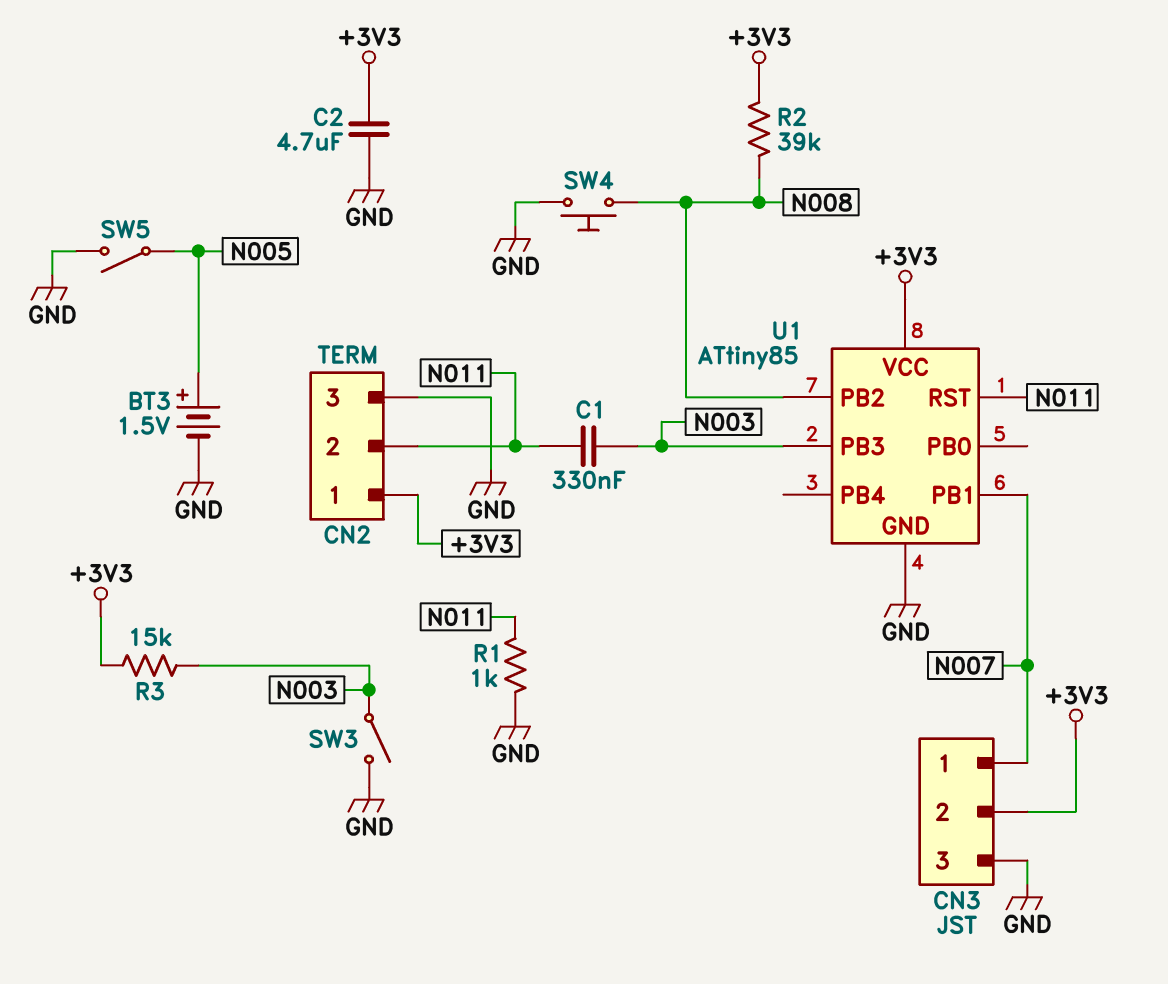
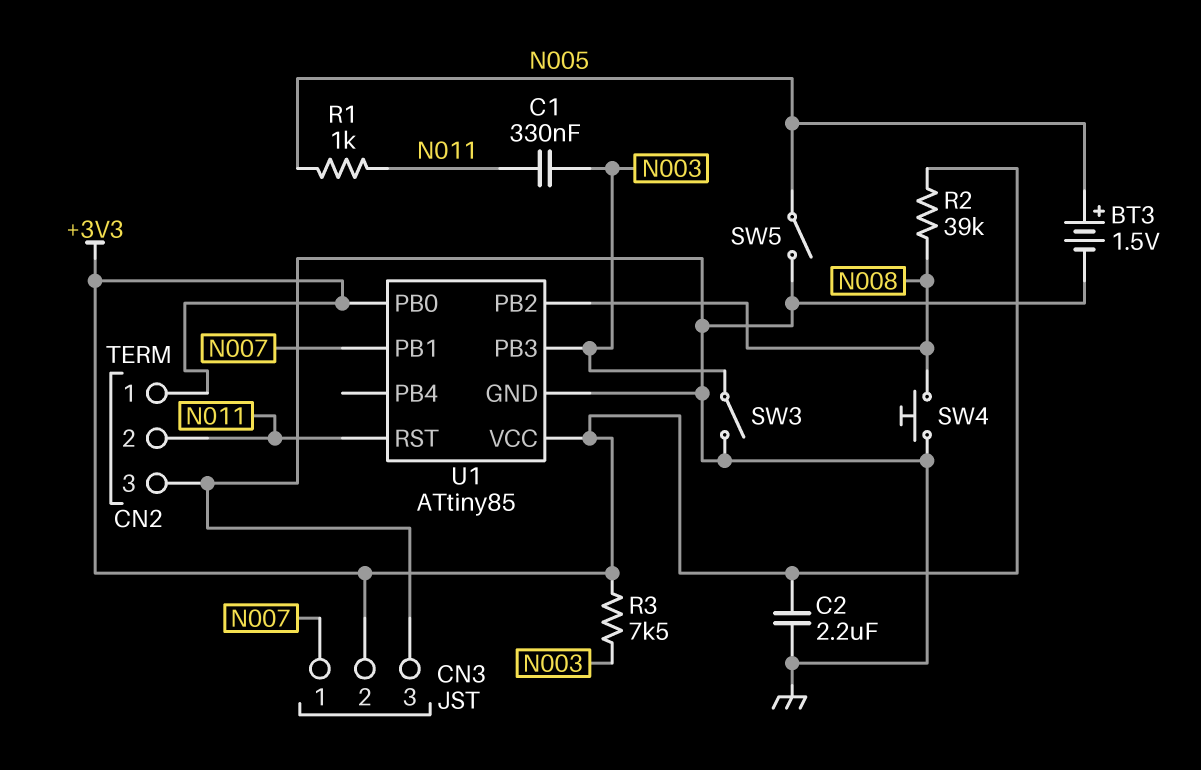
C2: 4.7uF (+3V3, GND) -> 2.2uF (+3V3, GND)
R1: 1k (GND, N011) -> 1k (N005, N011)
R3: 15k (+3V3, N003) -> 7.5k (+3V3, N003)
U1 pin PB0: none -> +3V3

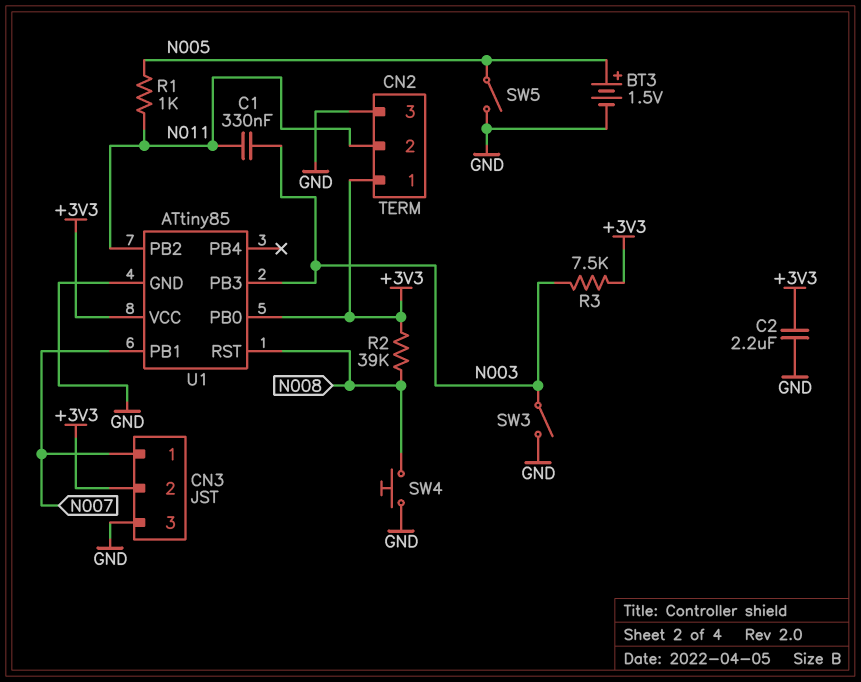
U1 pin PB2: N008 -> N011
U1 pin RST: N011 -> N008

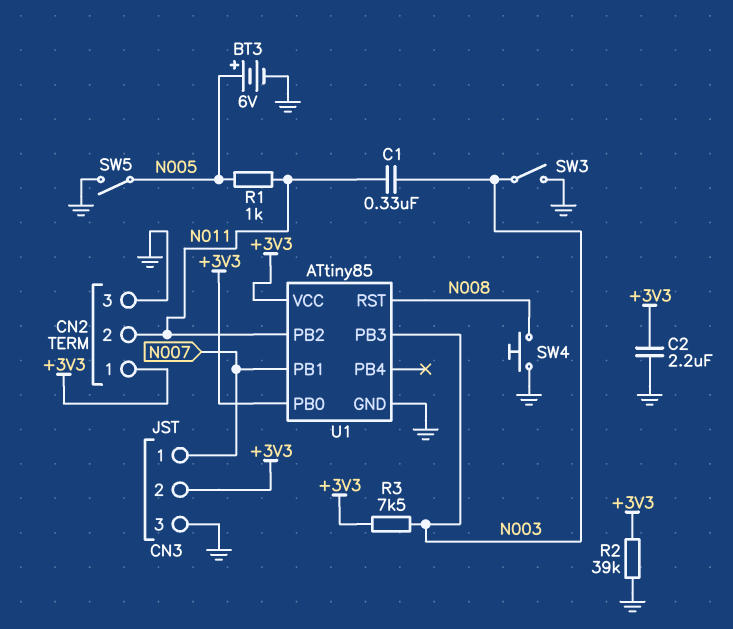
BT3: 1.5V (plus N005, minus GND) -> 6V (plus N005, minus GND)
R2: 39k (+3V3, N008) -> 39k (+3V3, GND)

